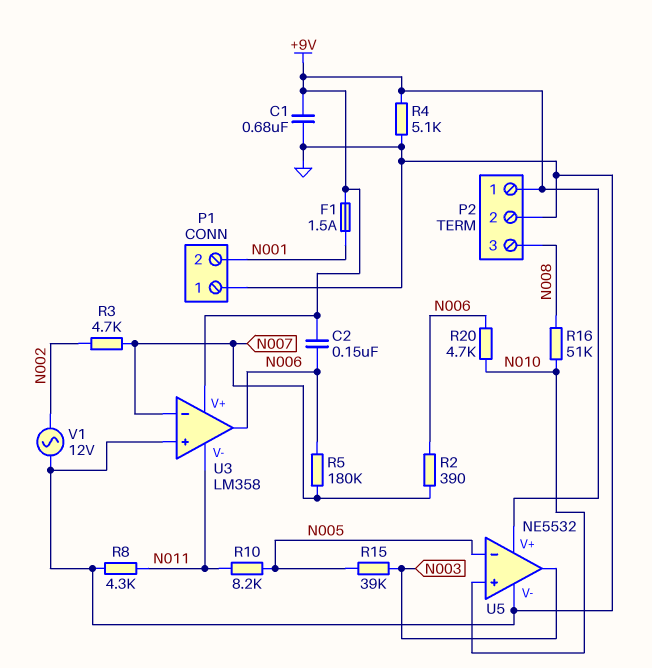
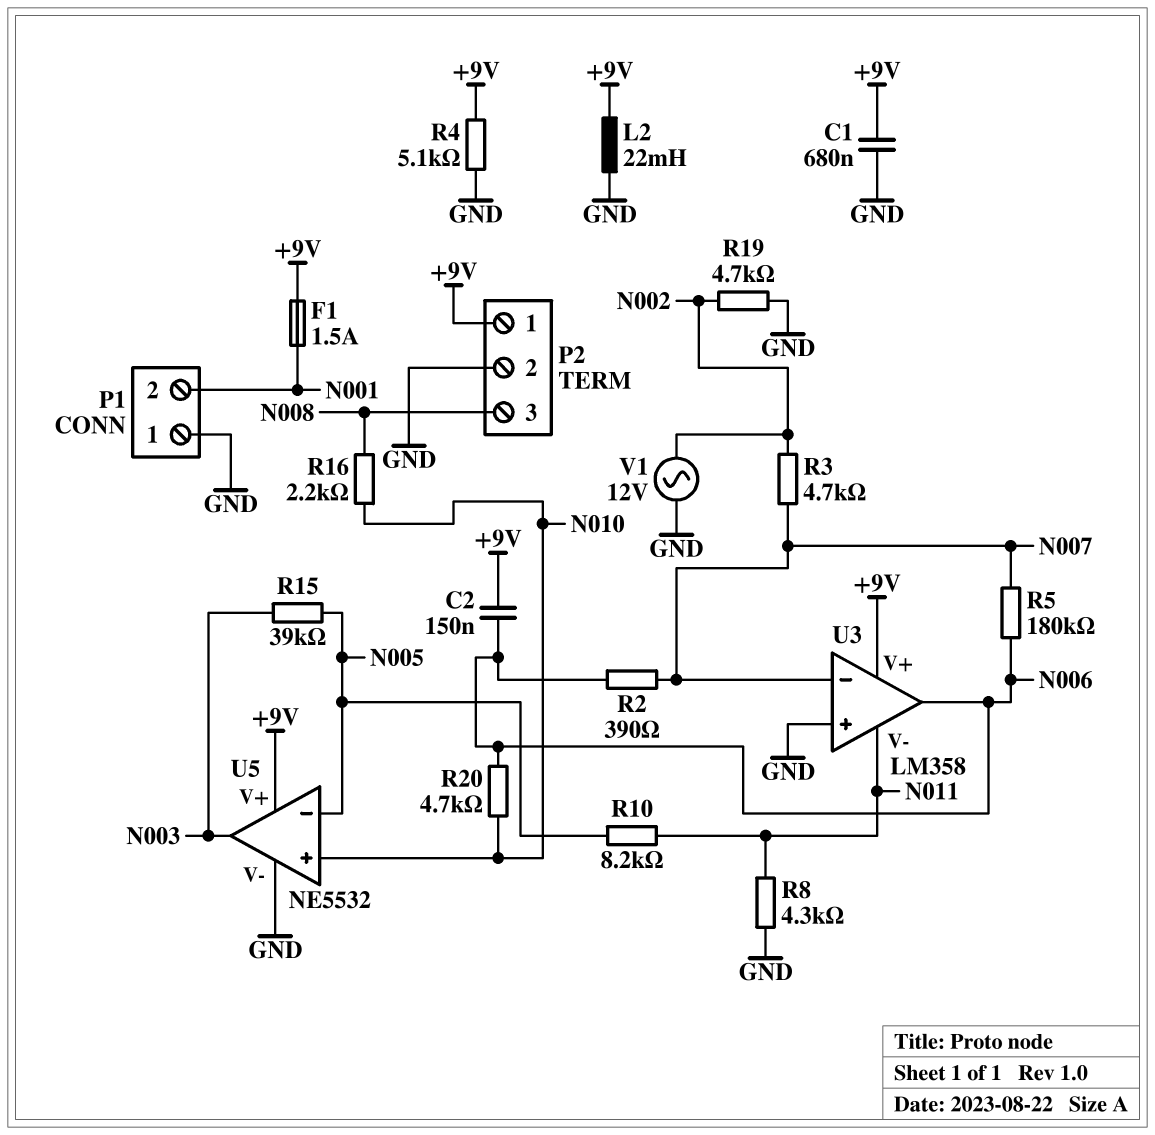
L2: none -> 22mH (+9V, GND)
R16: 51k (N008, N010) -> 2.2k (N008, N010)
R19: none -> 4.7k (GND, N002)

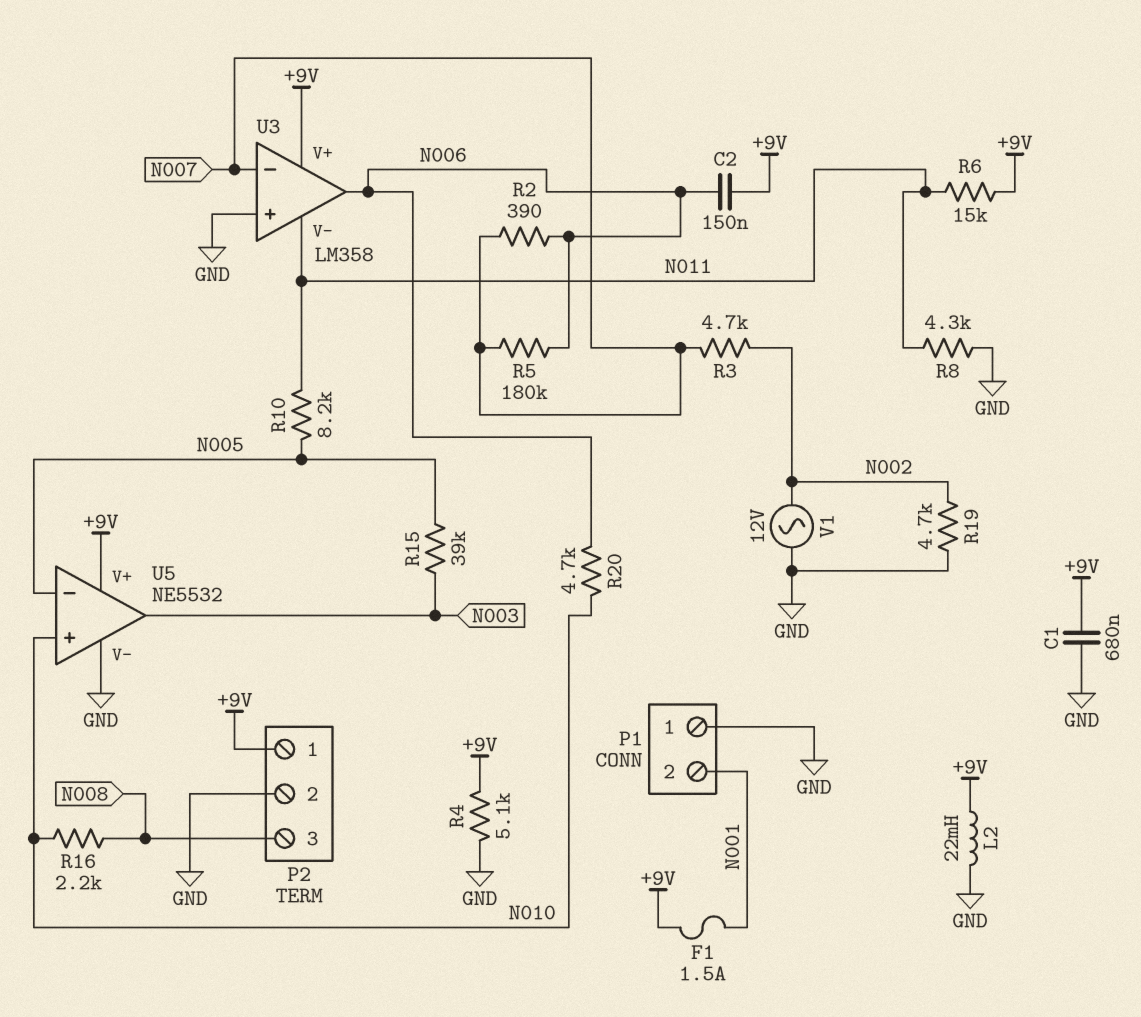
R6: none -> 15k (+9V, N011)

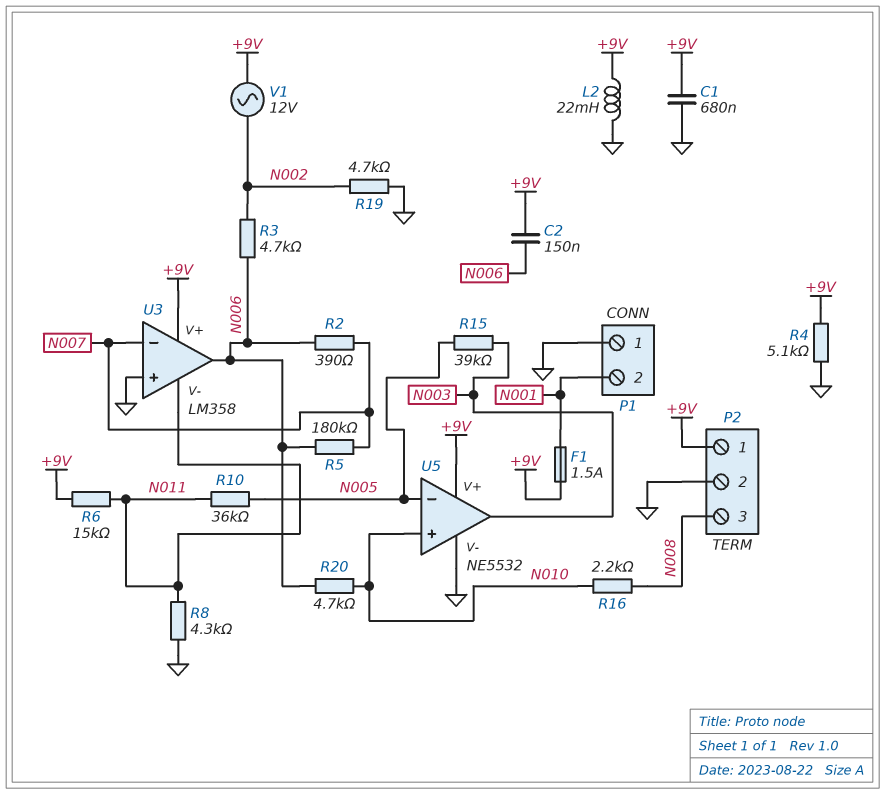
R3: 4.7k (N002, N007) -> 4.7k (N002, N006)
R10: 8.2k (N005, N011) -> 36k (N005, N011)
V1: AC 12V (GND, N002) -> AC 12V (+9V, N002)

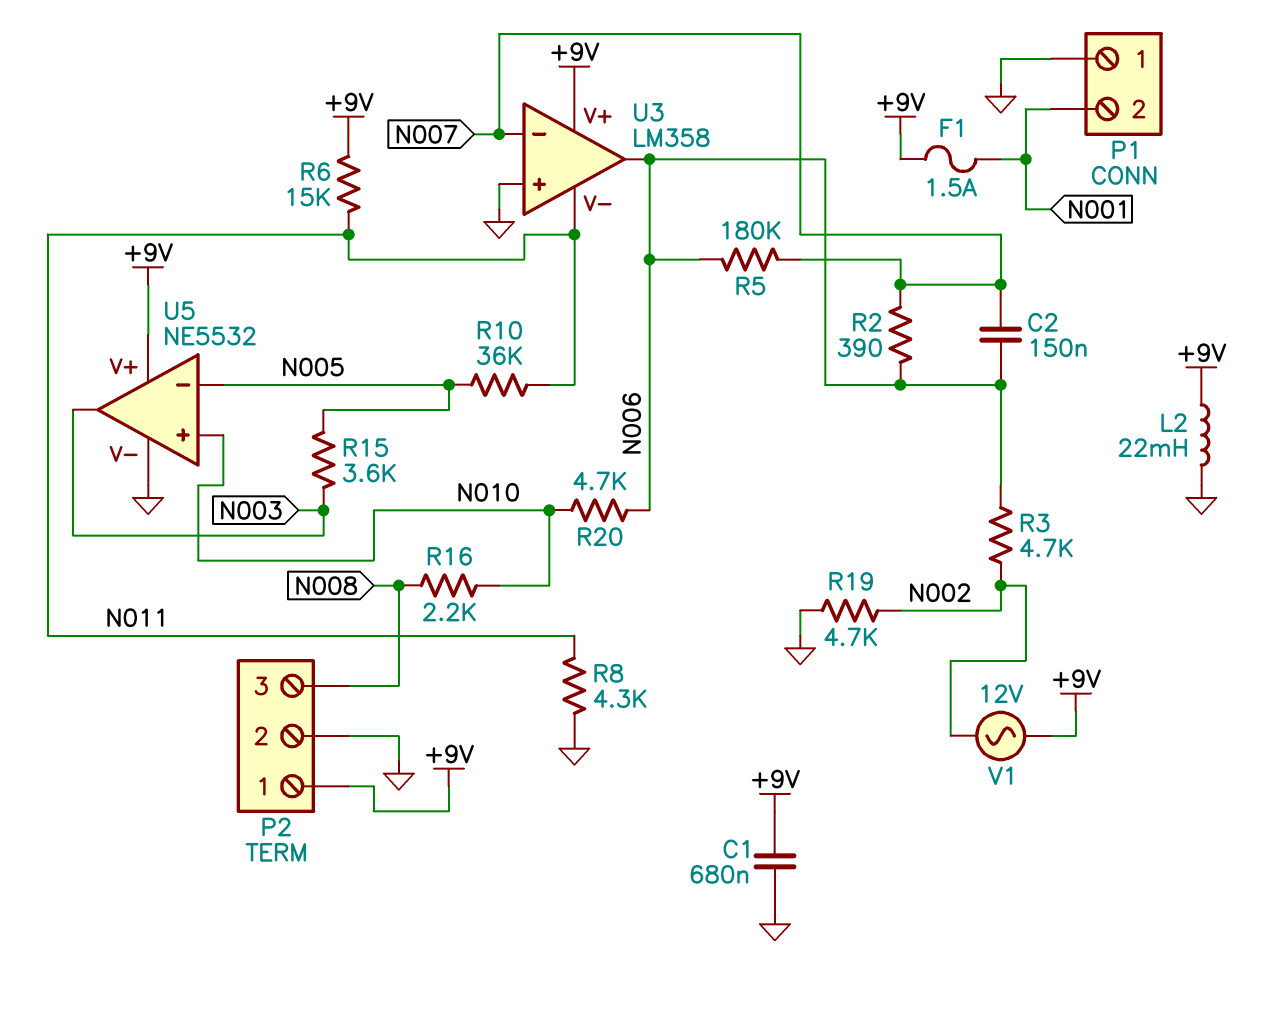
C2: 150nF (+9V, N006) -> 150nF (N006, N007)
R4: 5.1k (+9V, GND) -> none
R15: 39k (N003, N005) -> 3.6k (N003, N005)

